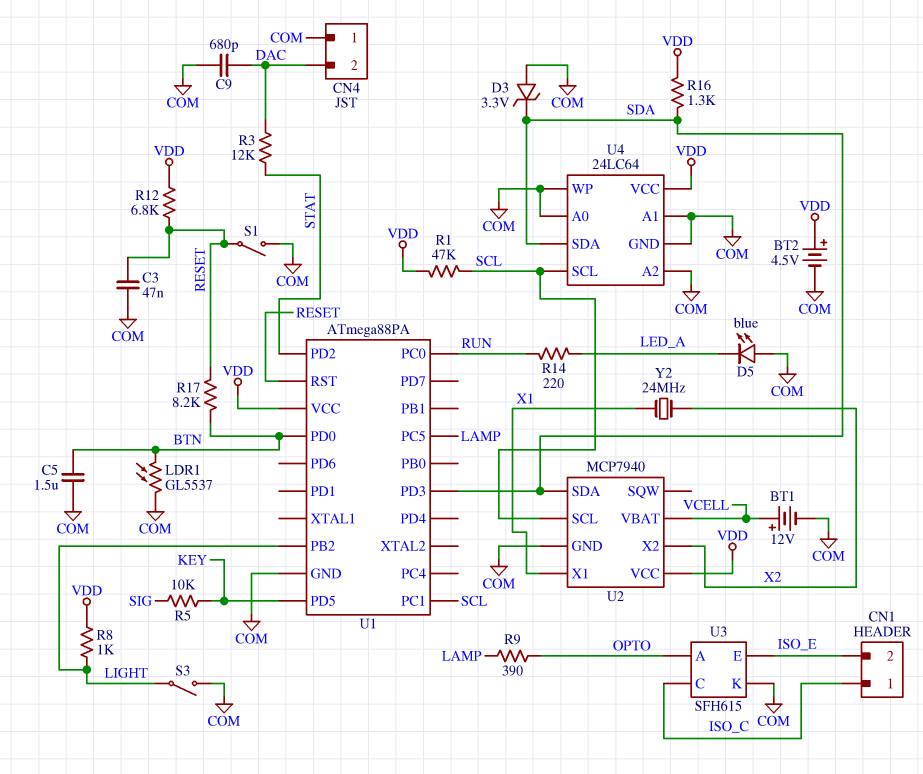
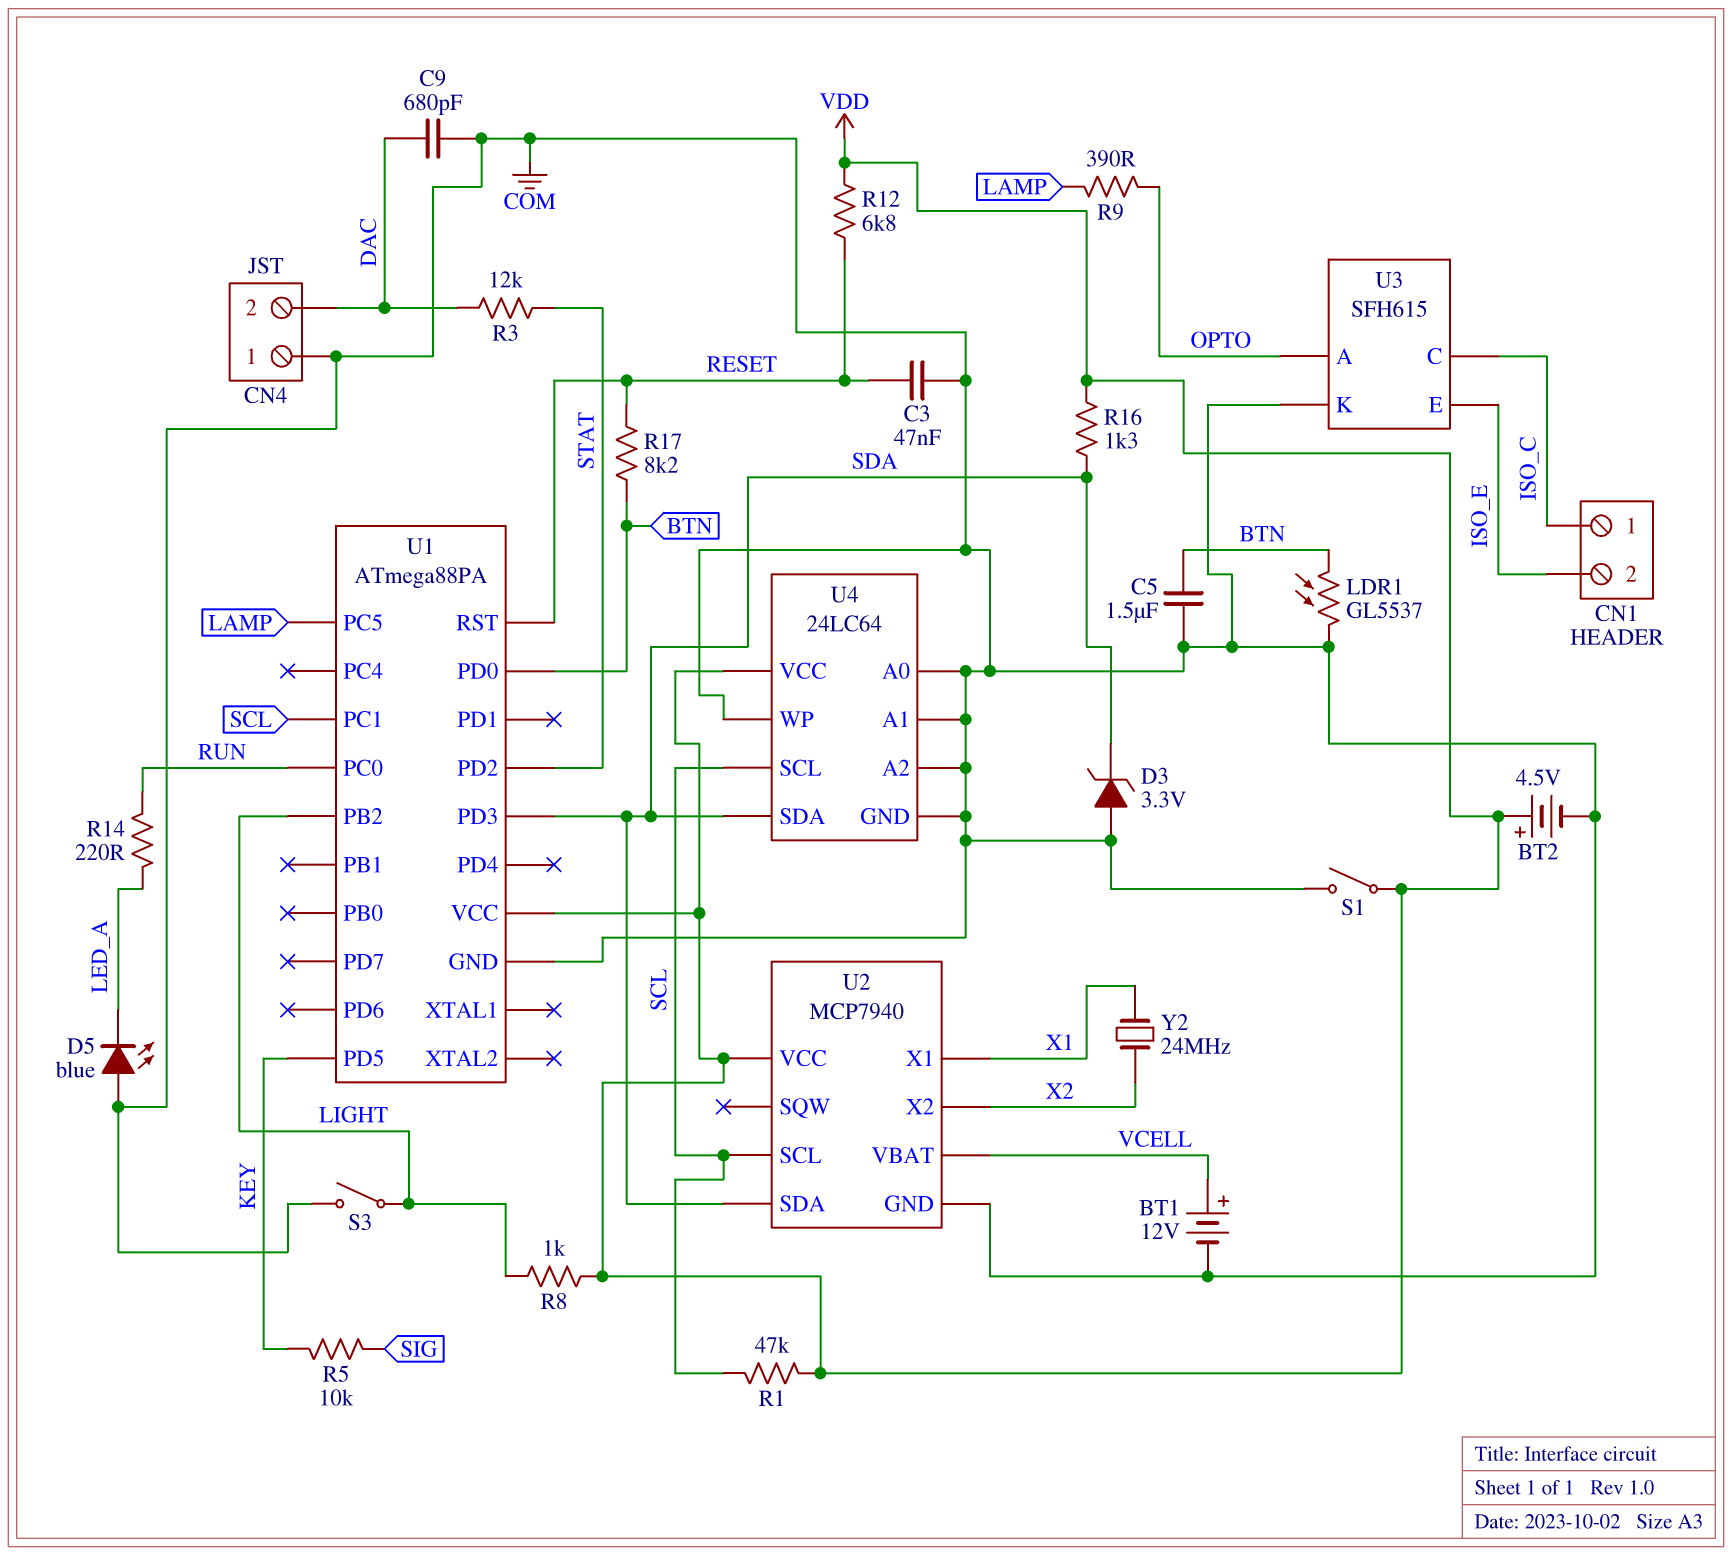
S1: switch (COM, RESET) -> switch (COM, VDD)

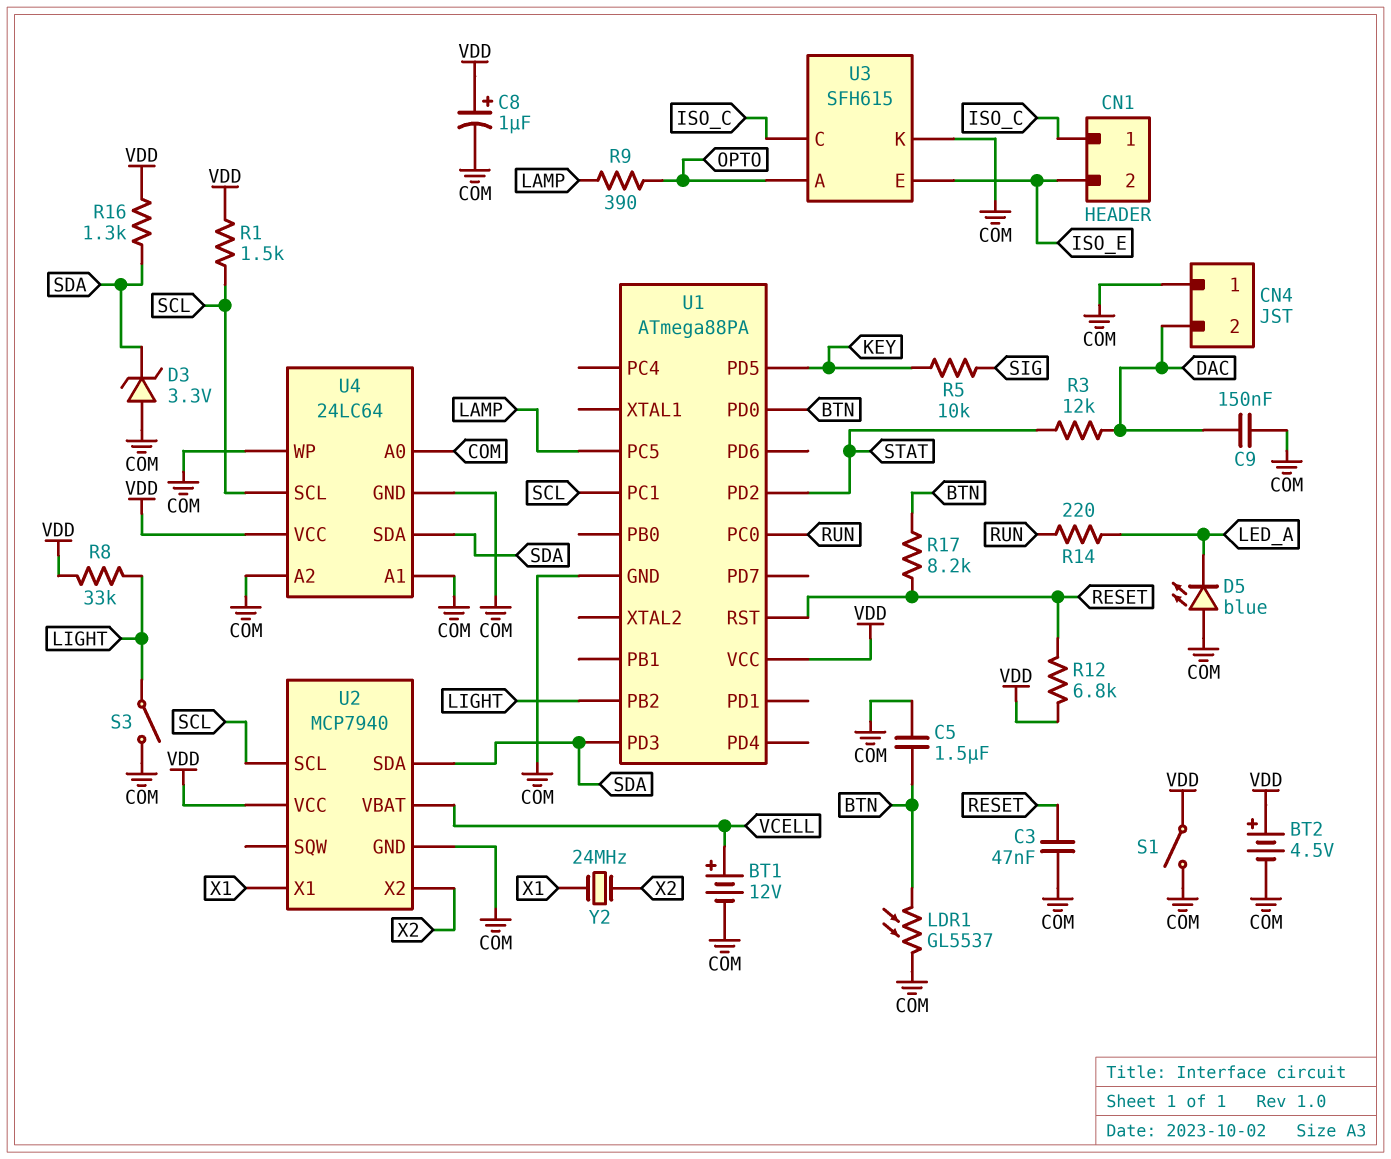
C8: none -> 1uF (plus VDD, minus COM)
C9: 680pF (COM, DAC) -> 150nF (COM, DAC)
R1: 47k (SCL, VDD) -> 1.5k (SCL, VDD)
R8: 1k (LIGHT, VDD) -> 33k (LIGHT, VDD)

